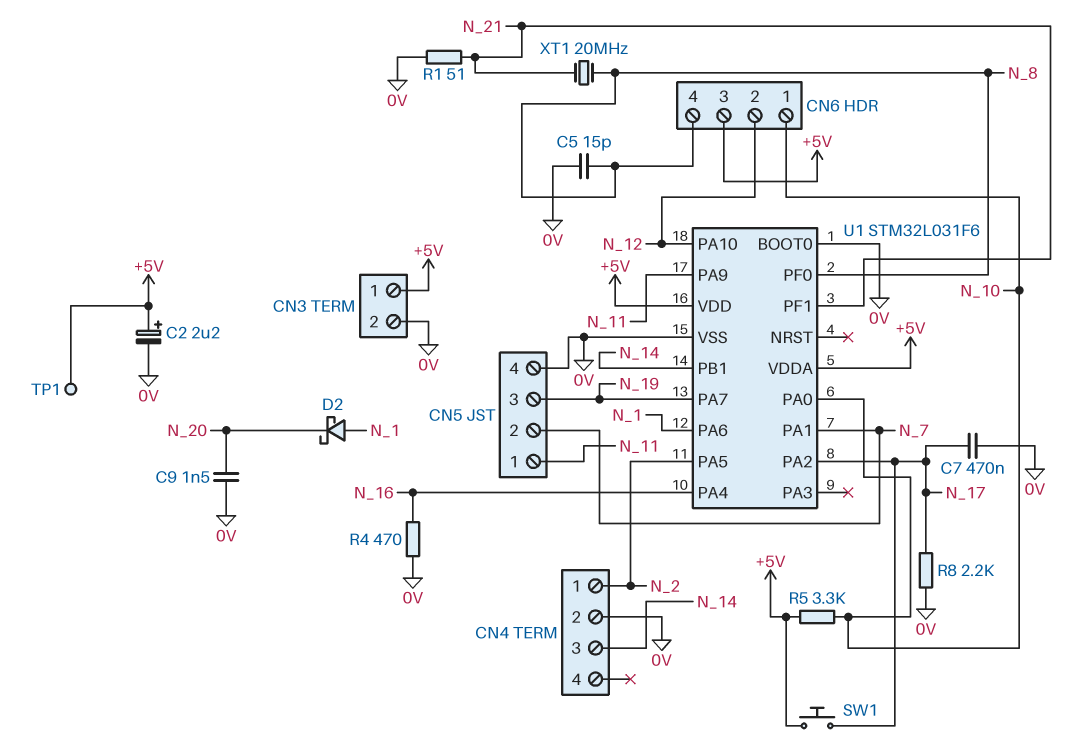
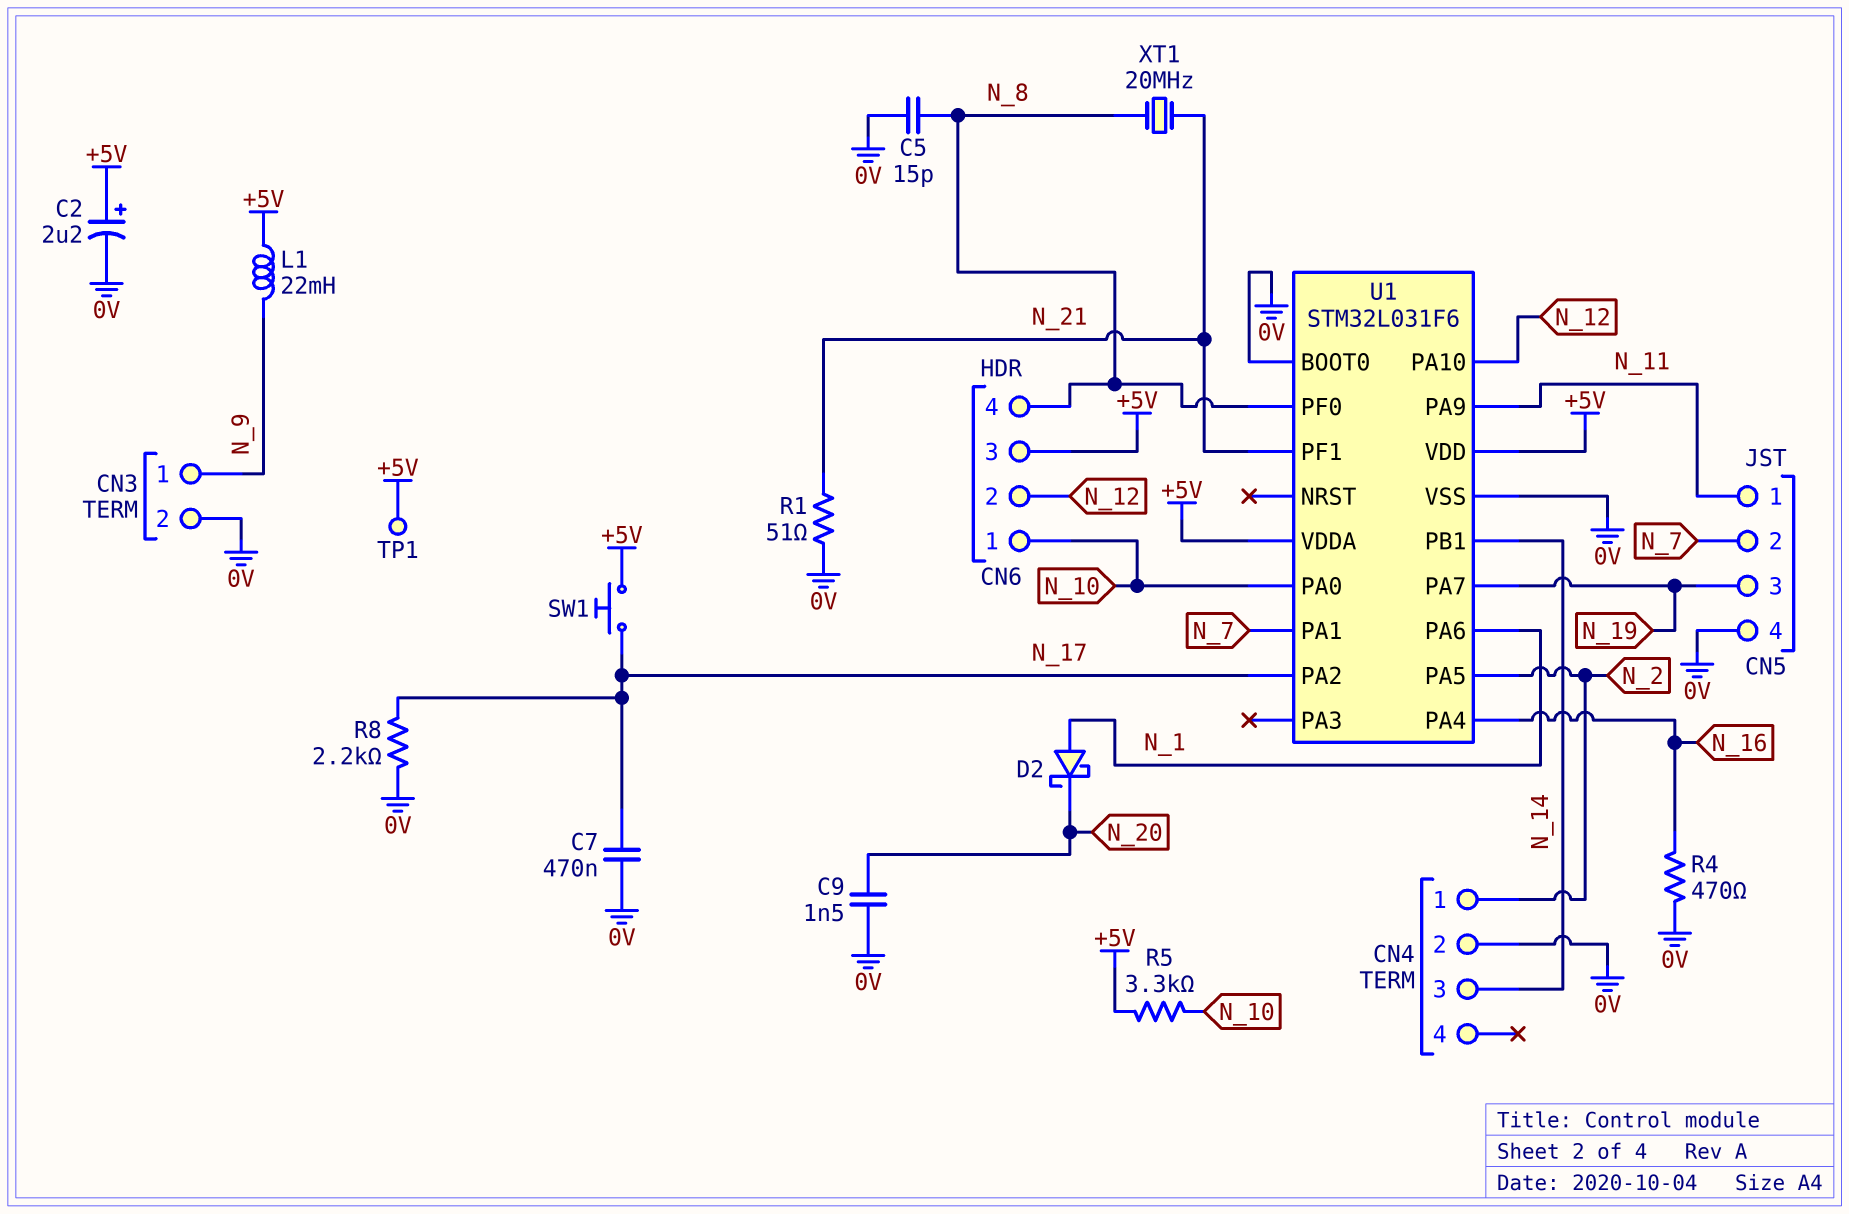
CN3 pin 1: +5V -> N_9
L1: none -> 22mH (+5V, N_9)

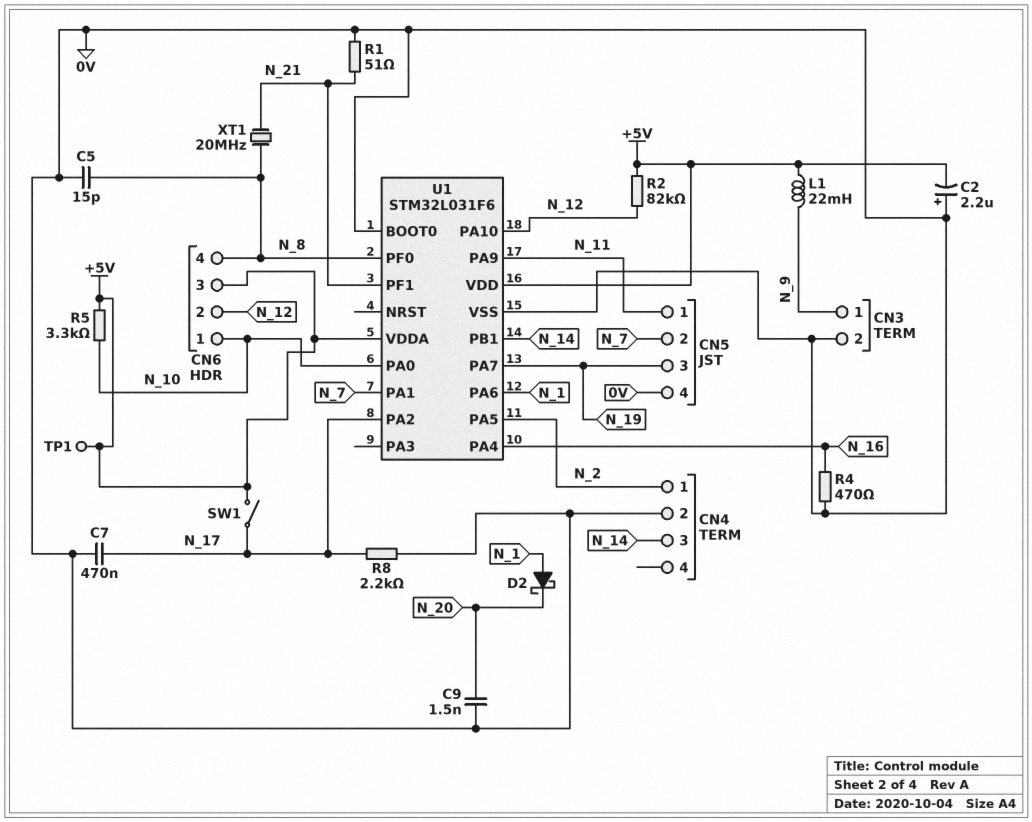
C2: 2.2uF (plus +5V, minus 0V) -> 2.2uF (plus 0V, minus +5V)
R2: none -> 82k (+5V, N_12)
SW1: button (+5V, N_17) -> switch (+5V, N_17)

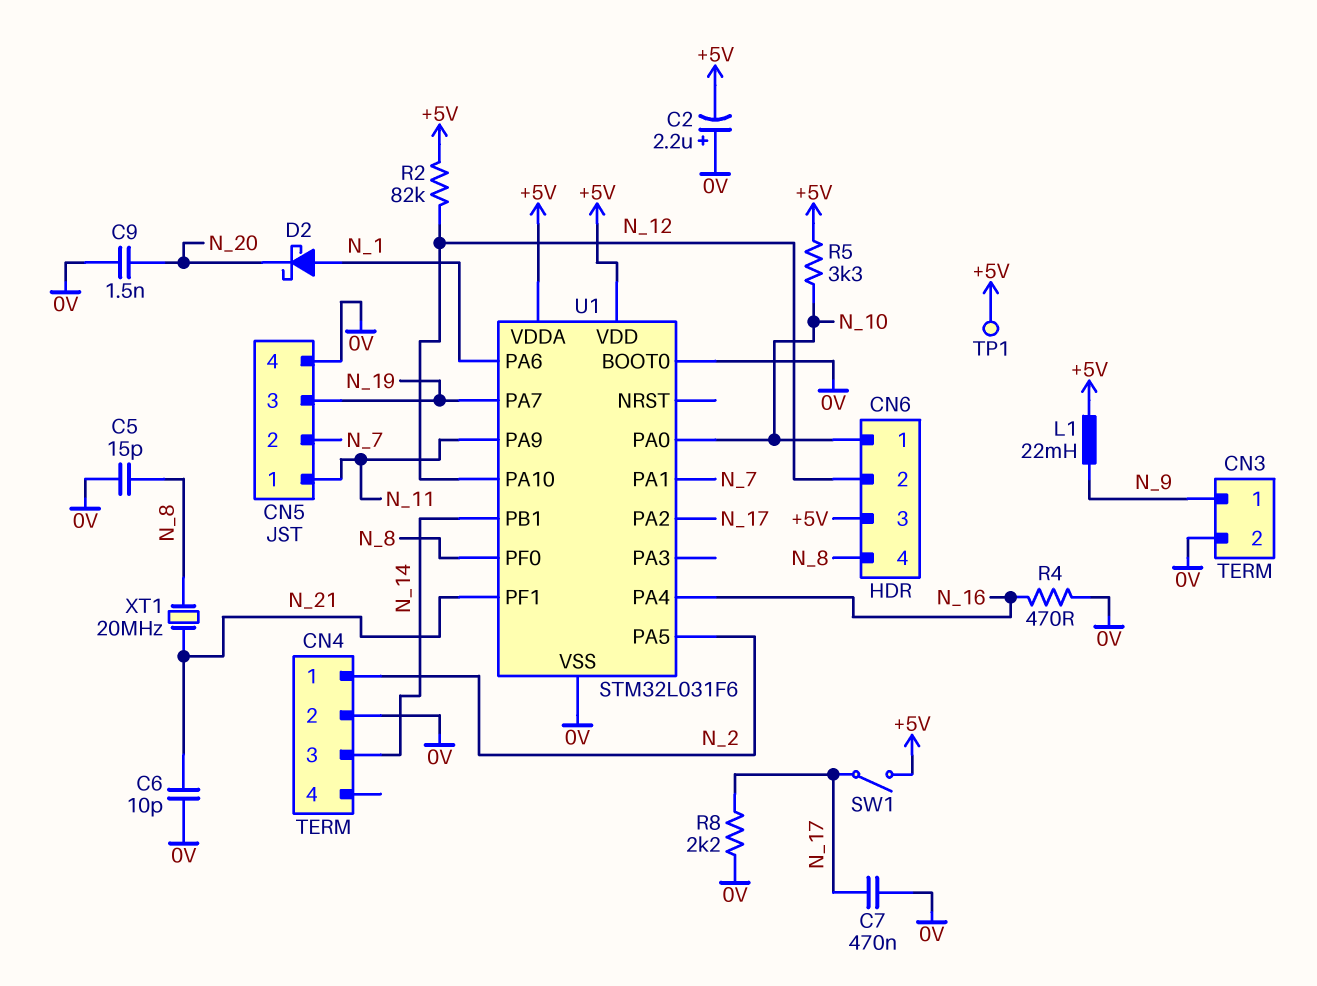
C6: none -> 10pF (0V, N_21)
R1: 51 (0V, N_21) -> none

